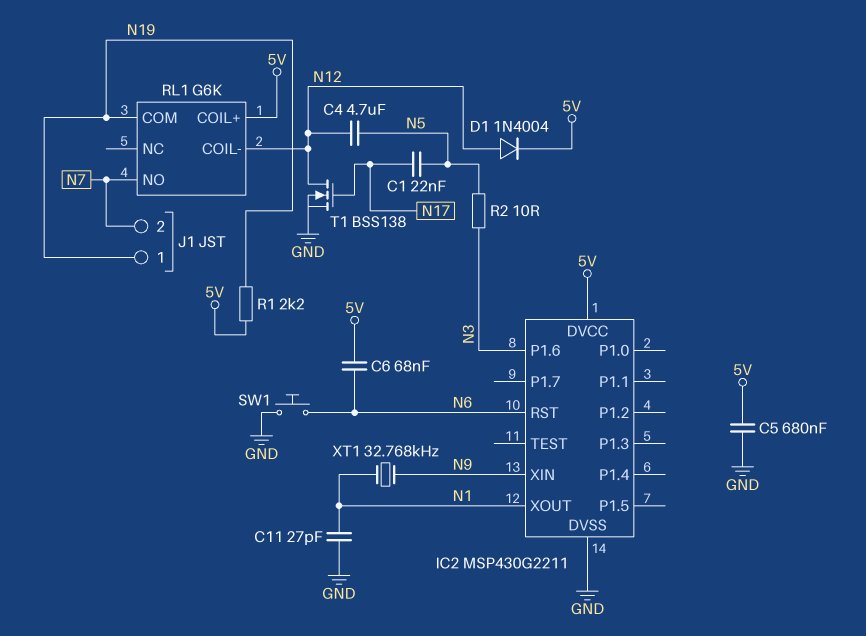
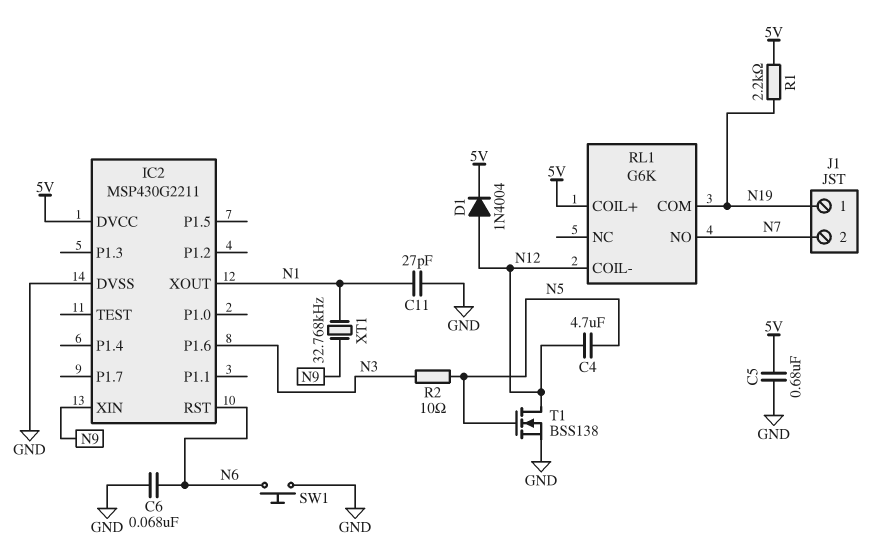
C1: 22nF (N5, N17) -> none
C6: 68nF (5V, N6) -> 68nF (GND, N6)
T1: NMOS BSS138 (G N17, D N12, S GND) -> NMOS BSS138 (G N5, D N12, S GND)

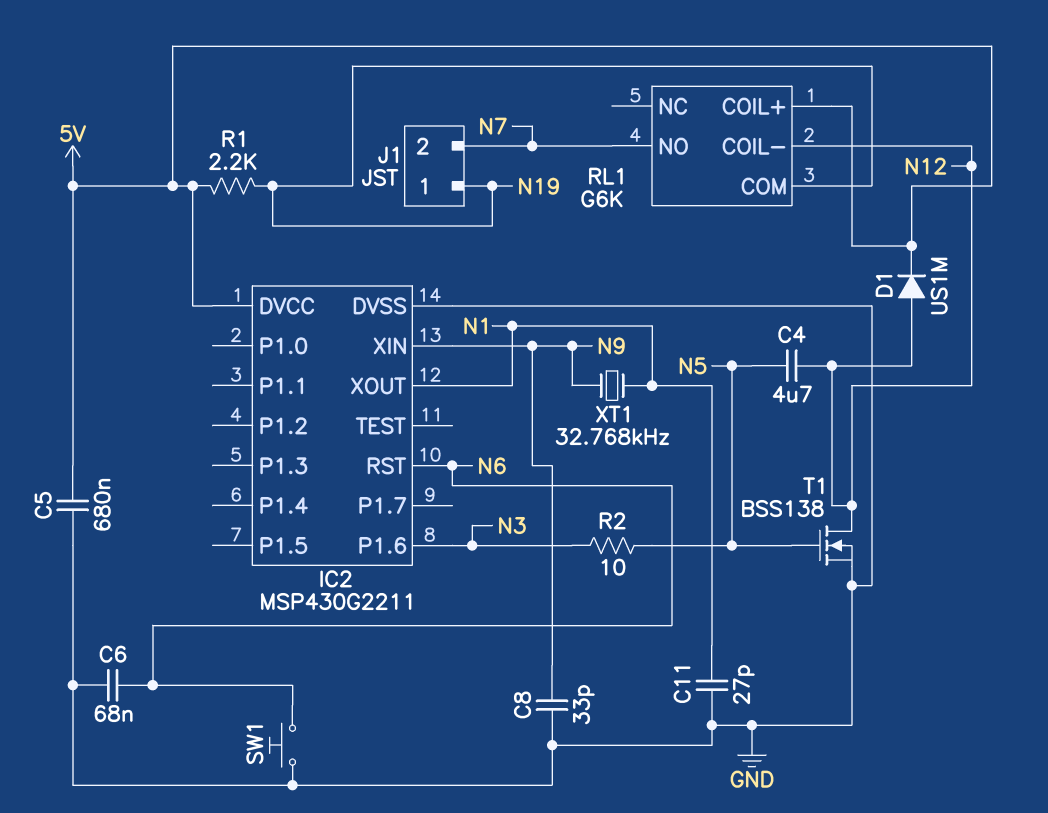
C8: none -> 33pF (GND, N9)
D1: diode 1N4004 (A N12, K 5V) -> diode US1M (A N12, K 5V)

